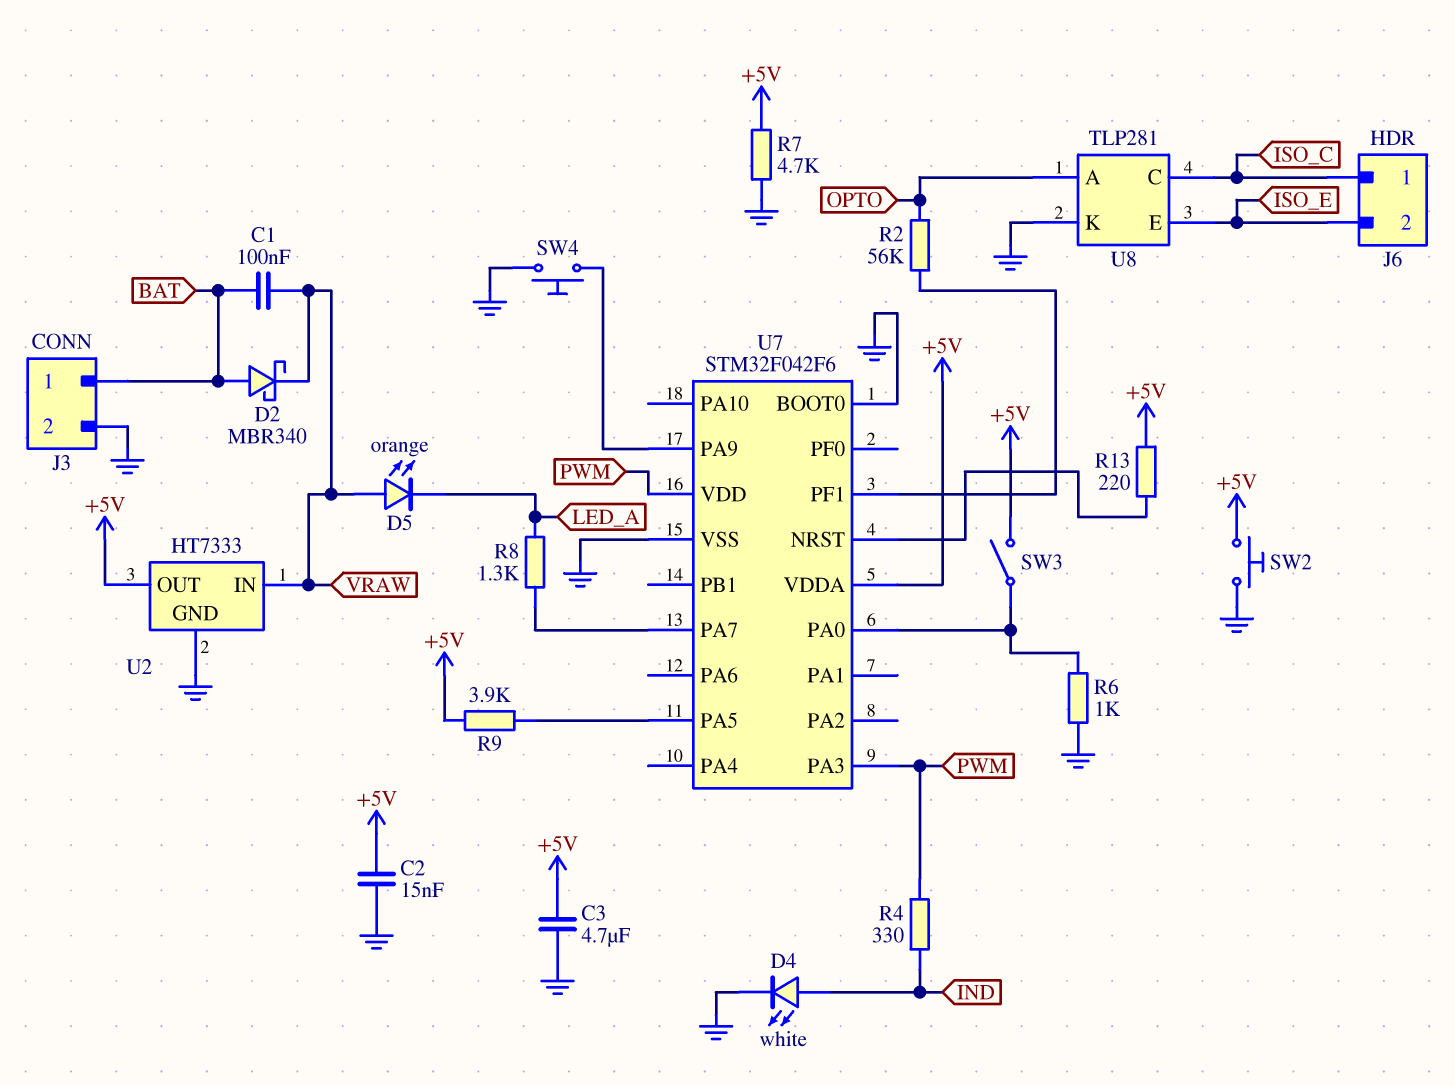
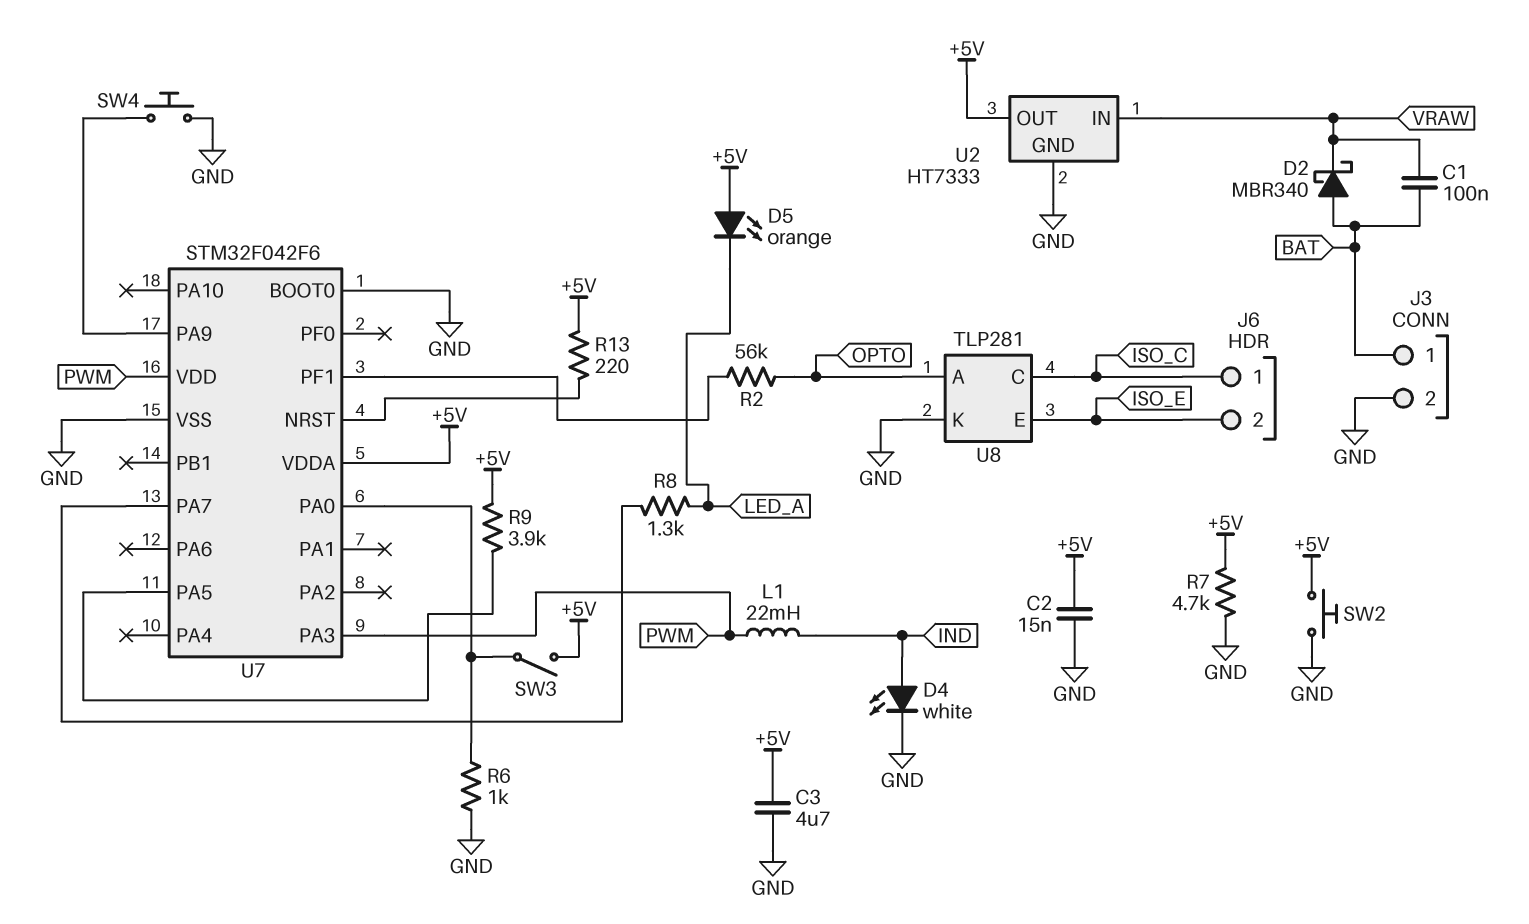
D5: LED orange (A VRAW, K LED_A) -> LED orange (A +5V, K LED_A)
L1: none -> 22mH (IND, PWM)
R4: 330 (IND, PWM) -> none

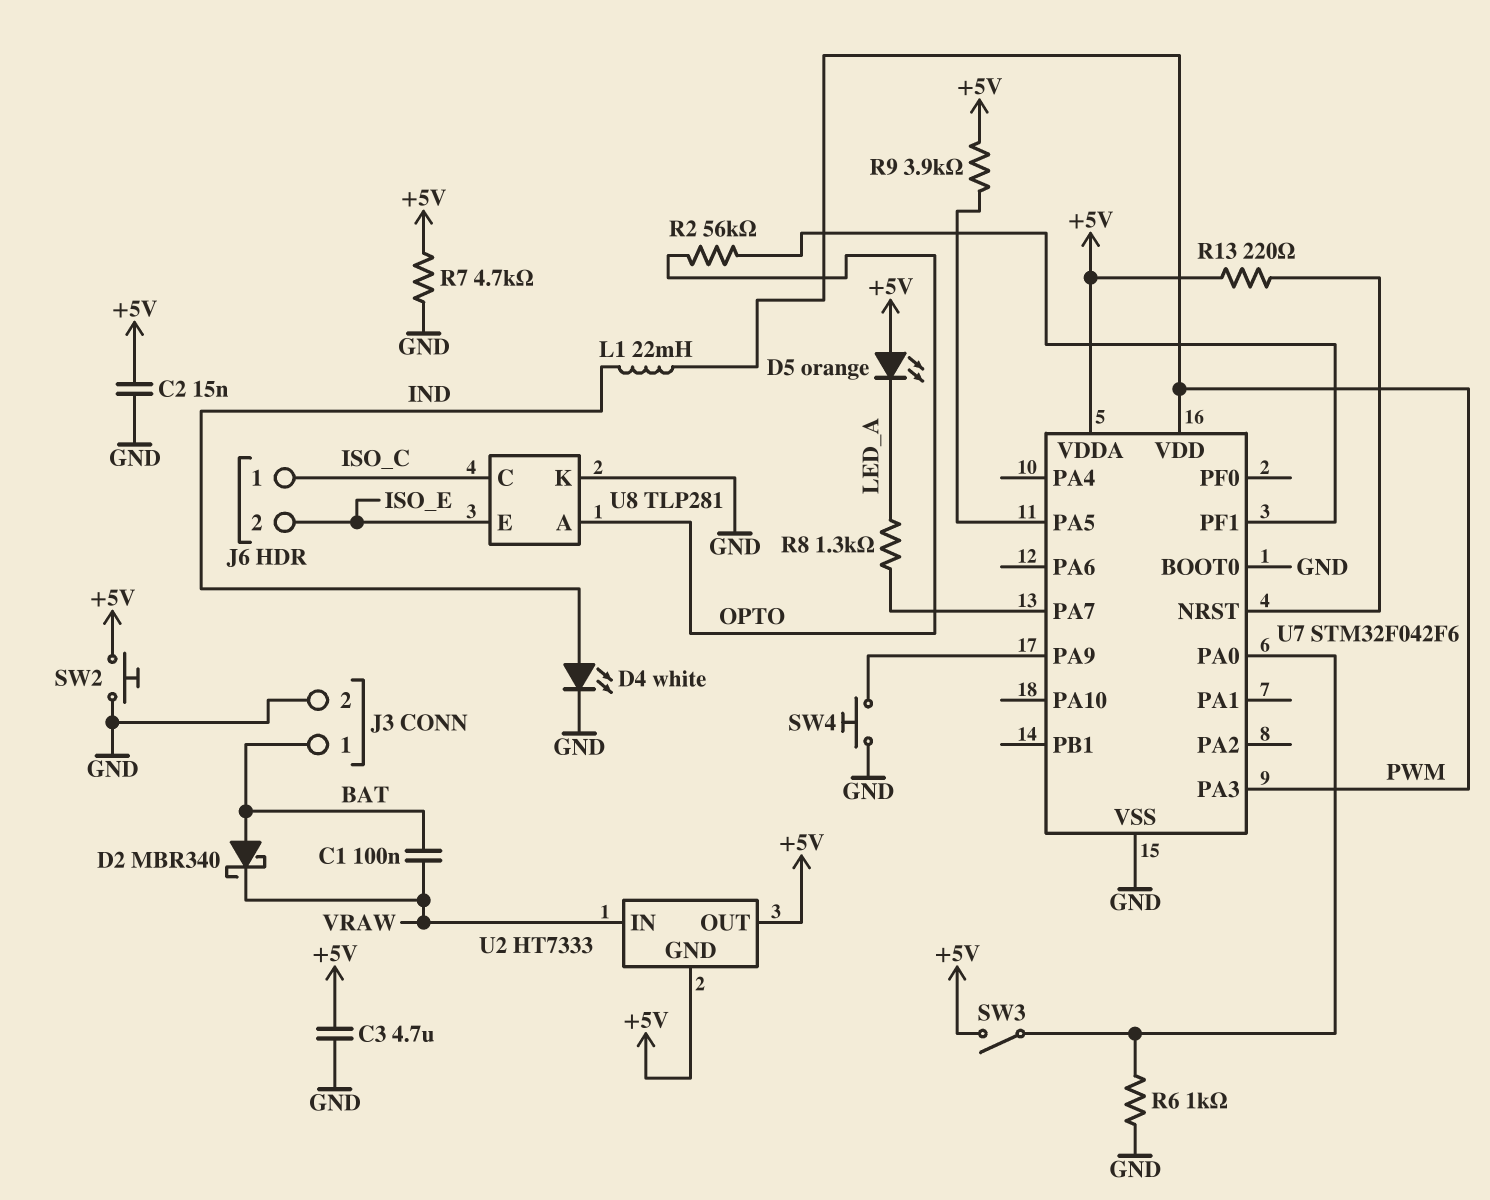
U2 pin GND: GND -> +5V

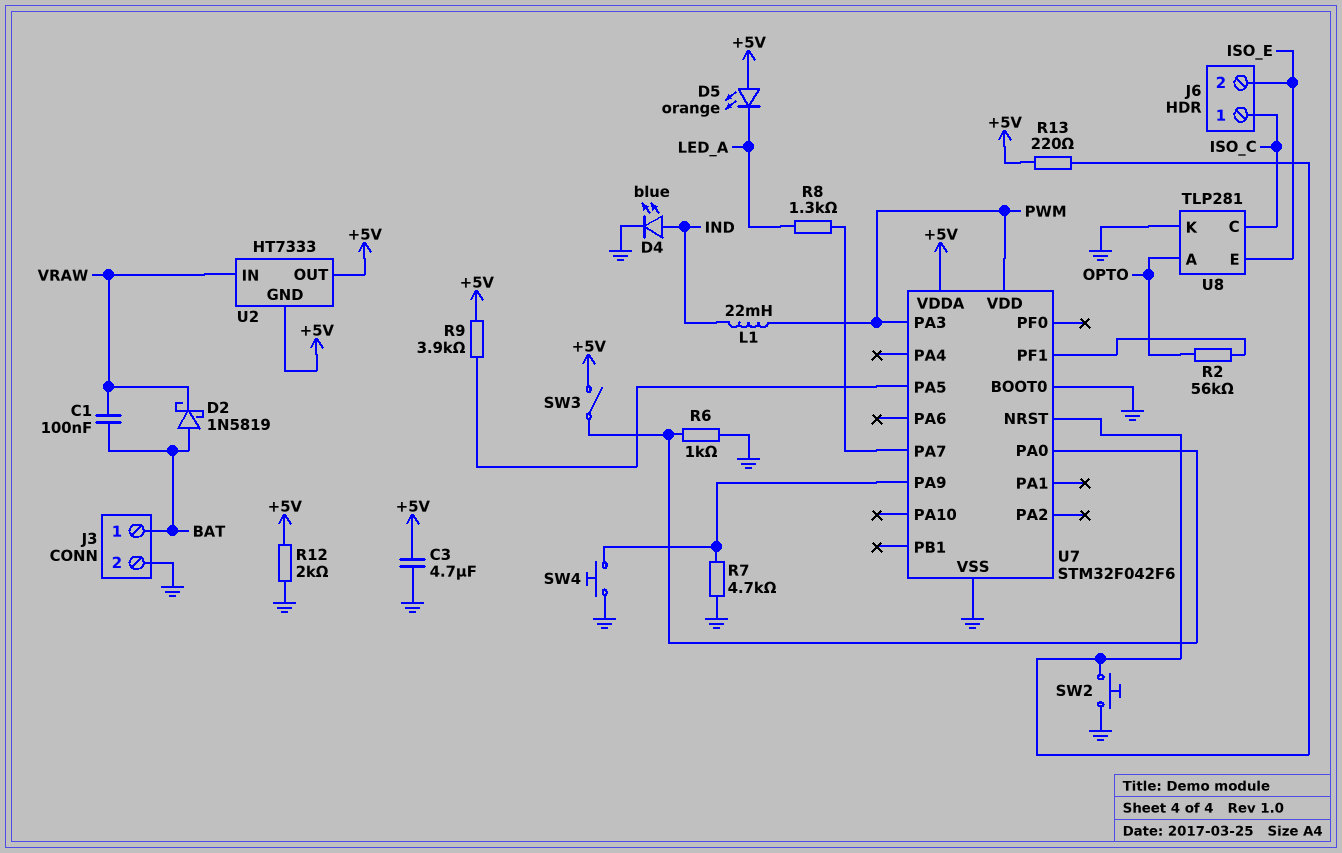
C2: 15nF (+5V, GND) -> none
D2: schottky MBR340 (A BAT, K VRAW) -> schottky 1N5819 (A BAT, K VRAW)
D4: LED white (A IND, K GND) -> LED blue (A IND, K GND)
R7: 4.7k (+5V, GND) -> 4.7k (GND, U7/PA9)
R12: none -> 2k (+5V, GND)
SW2: button (+5V, GND) -> button (GND, U7/NRST)

